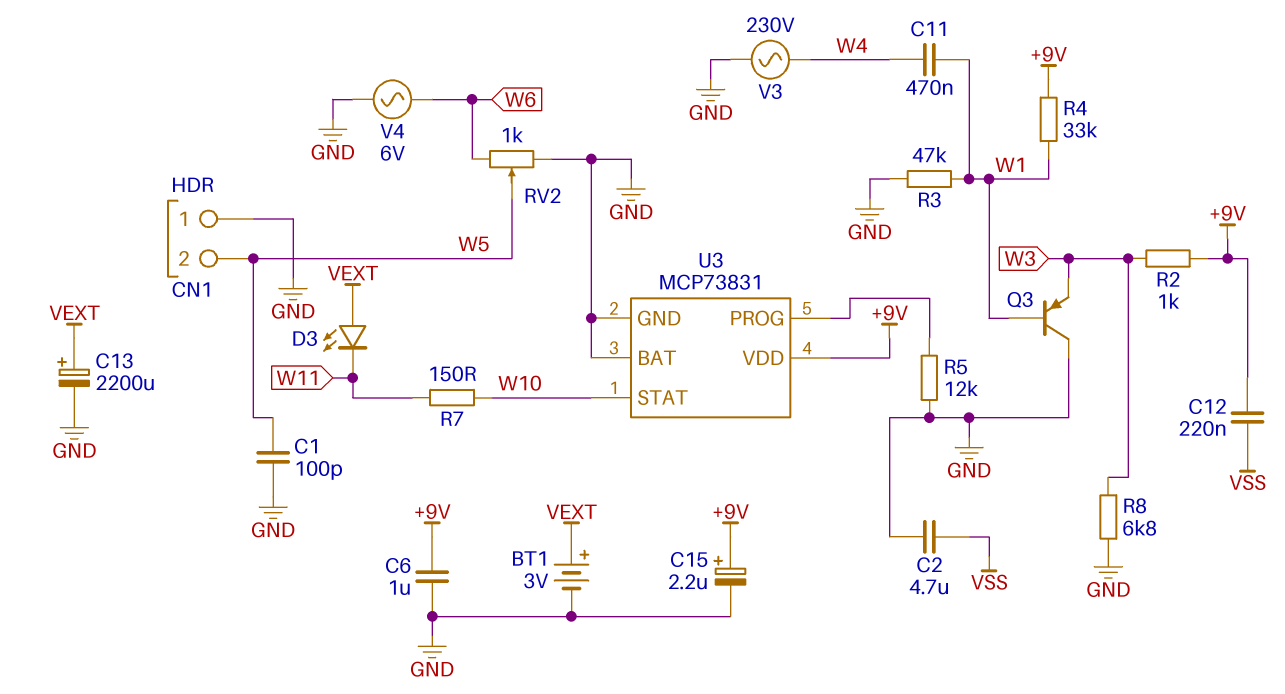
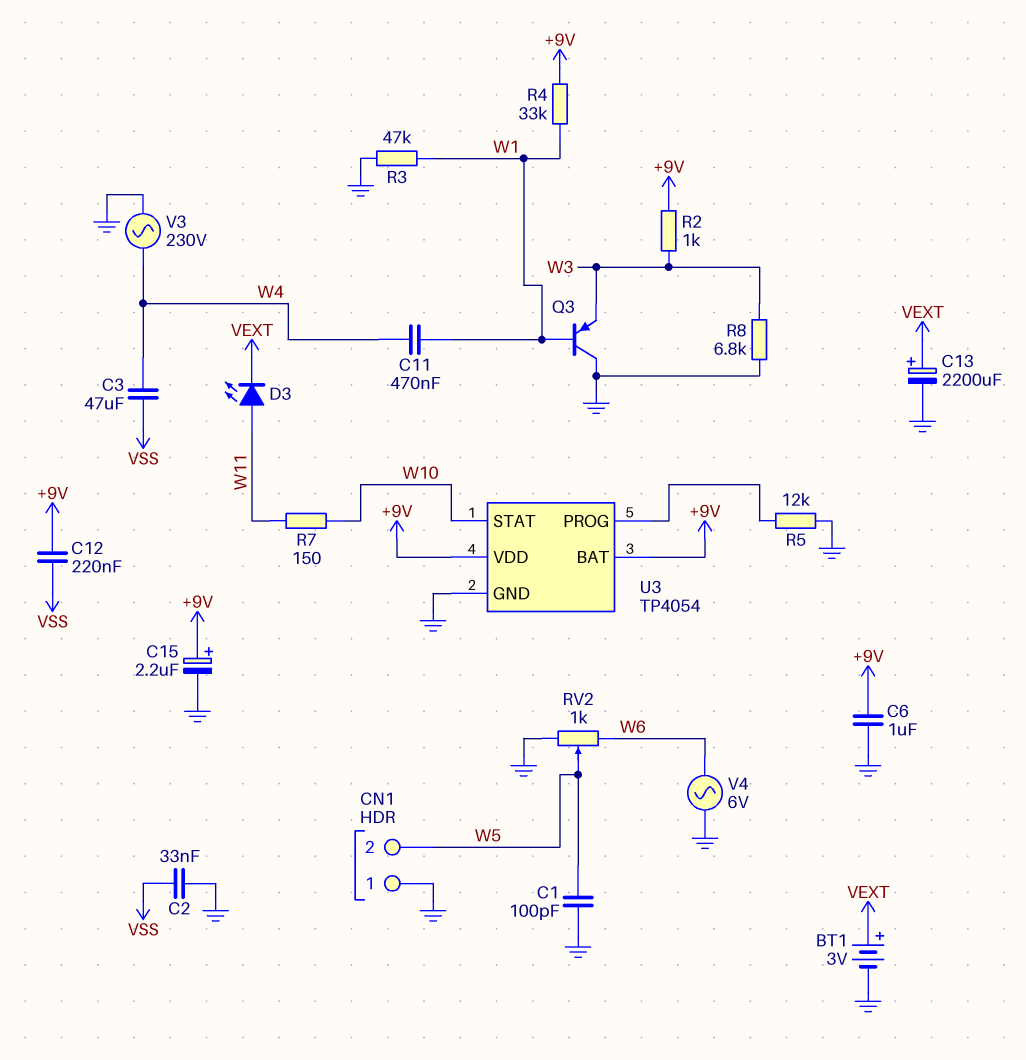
C2: 4.7uF (GND, VSS) -> 33nF (GND, VSS)
C3: none -> 47uF (VSS, W4)
D3: LED (A VEXT, K W11) -> LED (A W11, K VEXT)
U3: MCP73831 -> TP4054
U3 pin BAT: GND -> +9V

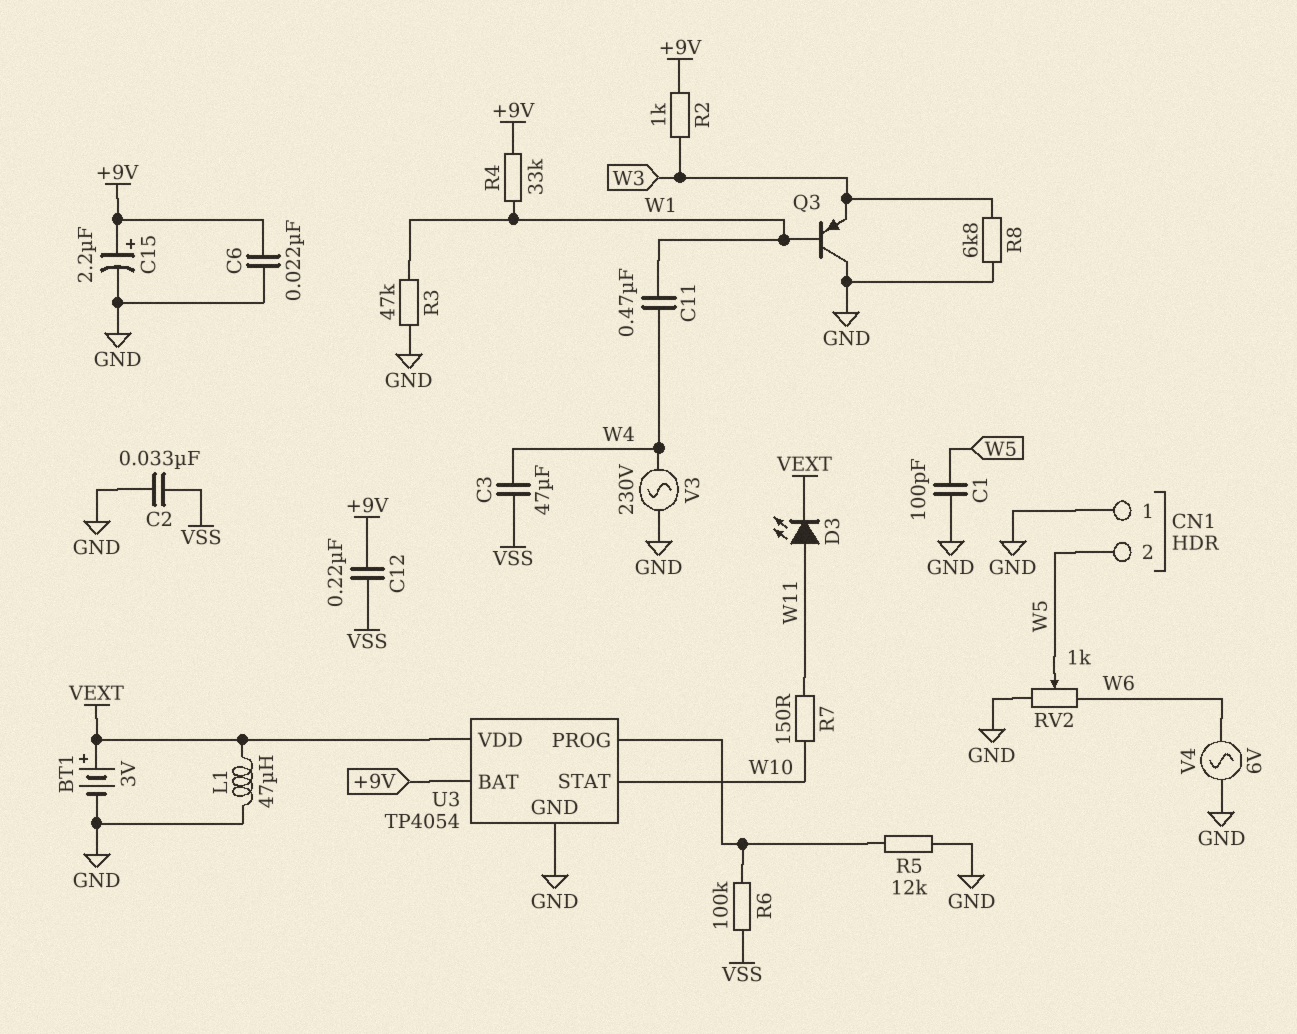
C6: 1uF (+9V, GND) -> 22nF (+9V, GND)
C13: 2200uF (plus VEXT, minus GND) -> none
L1: none -> 47uH (GND, VEXT)
R6: none -> 100k (U3/PROG, VSS)
U3 pin VDD: +9V -> VEXT

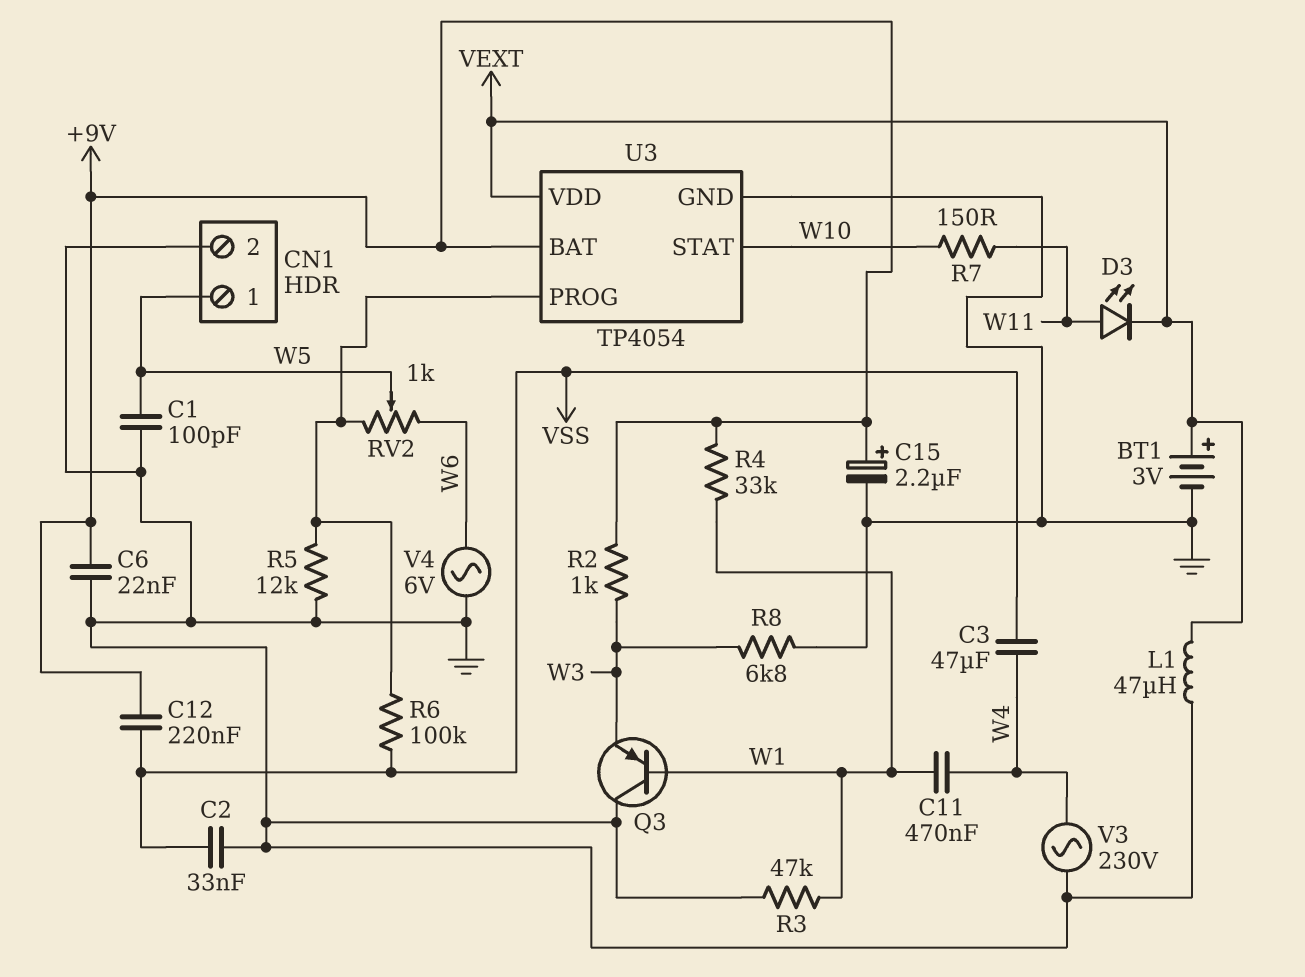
CN1 pin 1: GND -> W5
CN1 pin 2: W5 -> GND
RV2: 1k (GND, W6, wiper W5) -> 1k (U3/PROG, W6, wiper W5)

